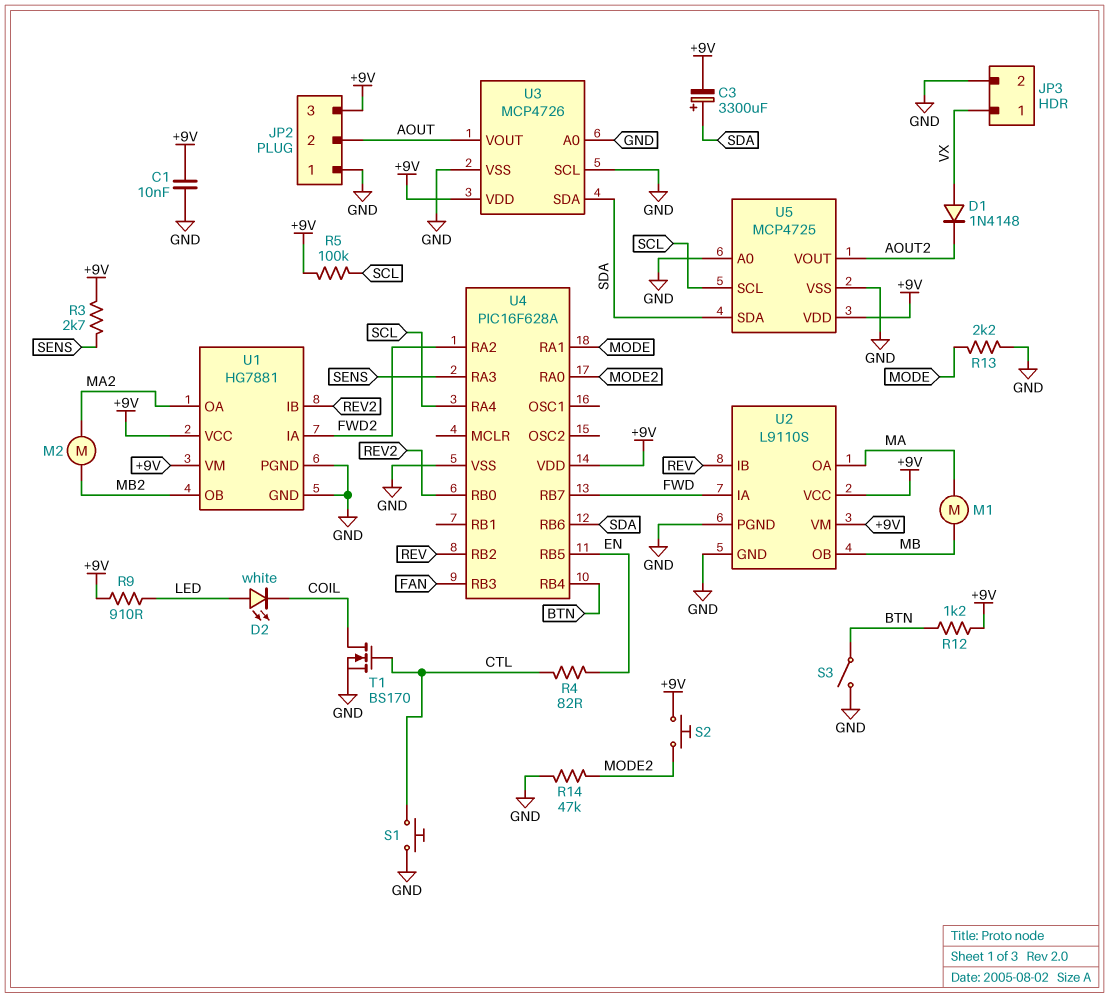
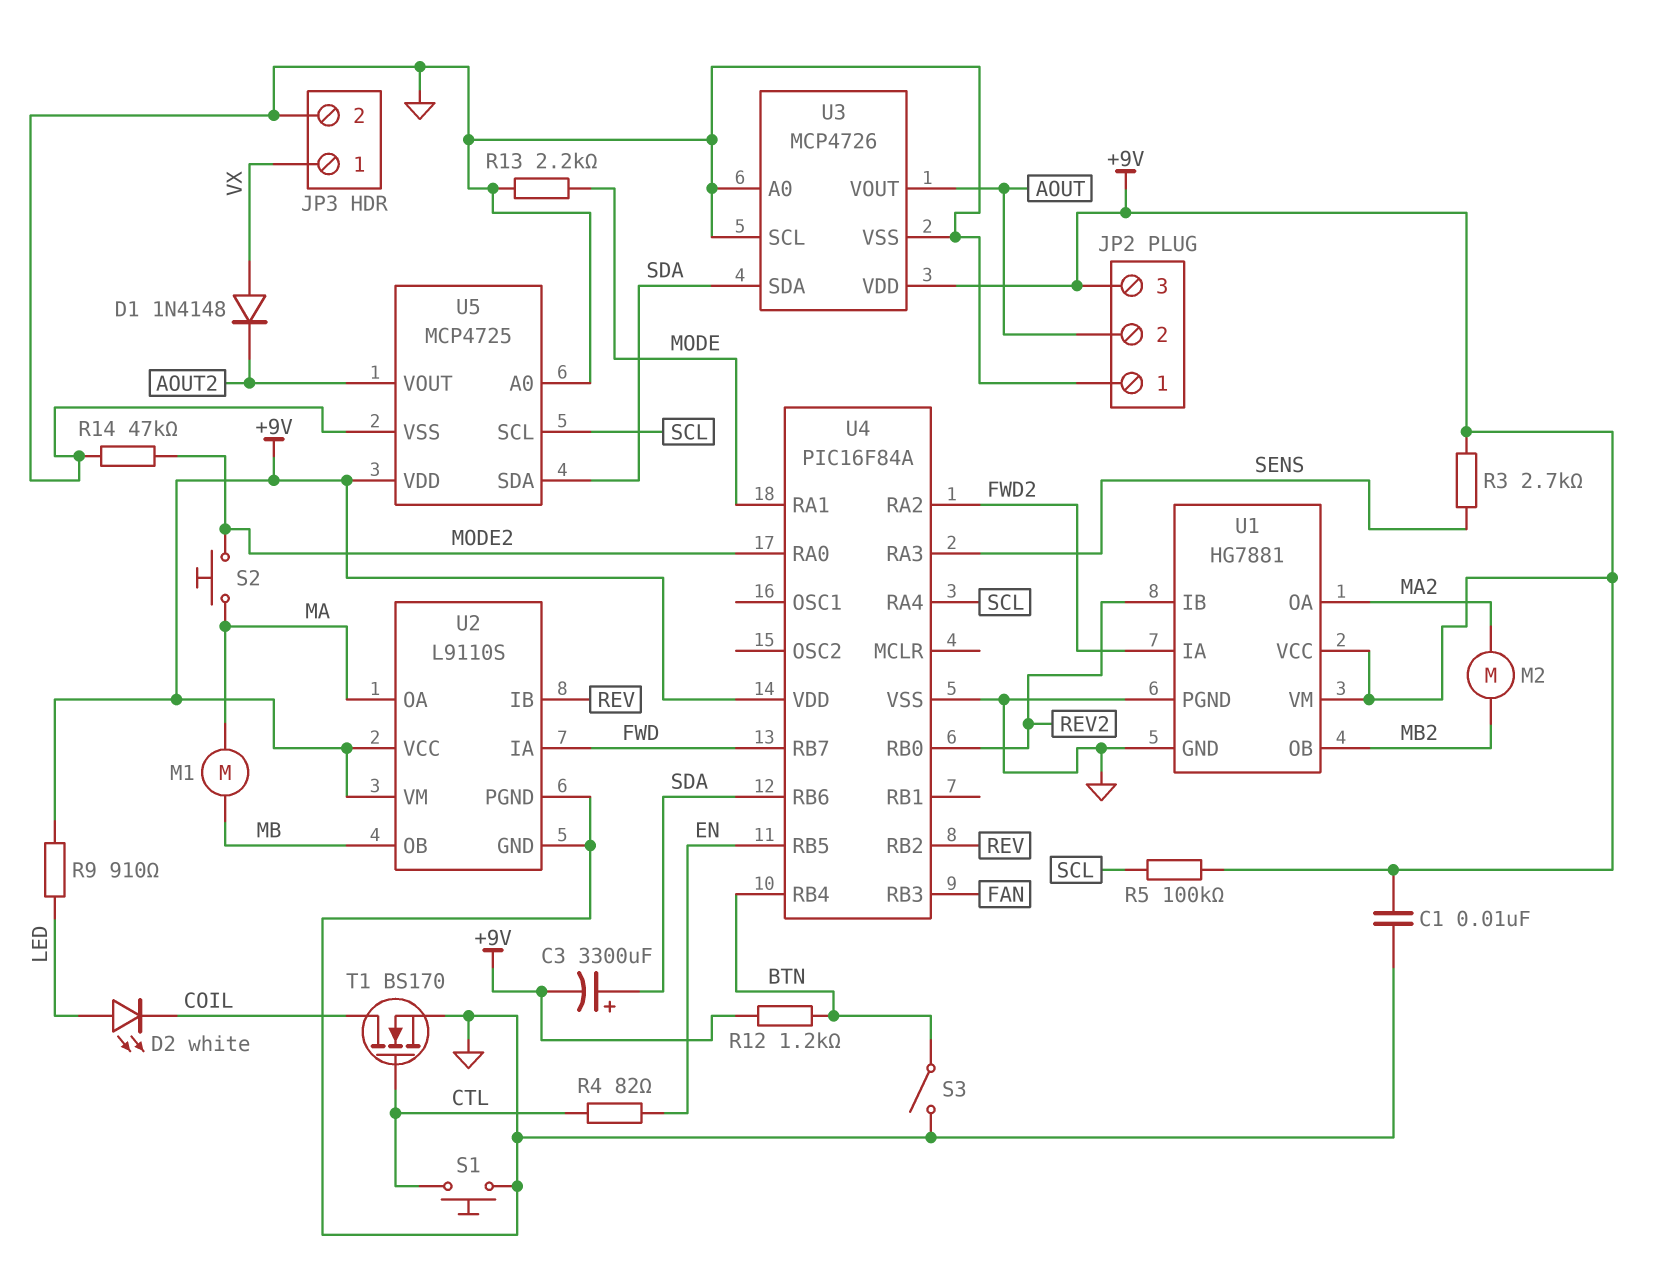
S2: button (+9V, MODE2) -> button (MA, MODE2)
U4: PIC16F628A -> PIC16F84A

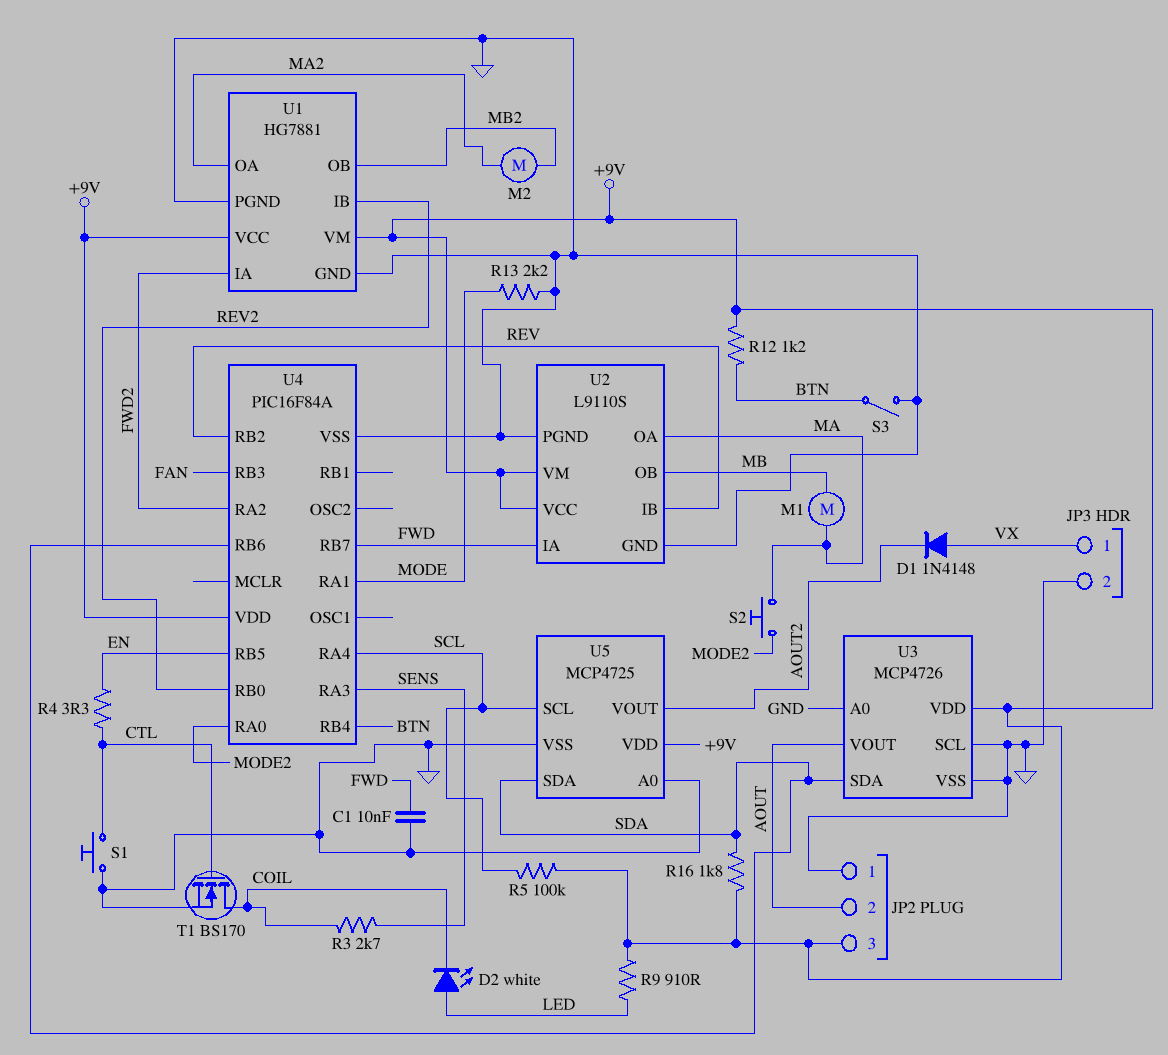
C1: 10nF (+9V, GND) -> 10nF (FWD, GND)
C3: 3300uF (plus SDA, minus +9V) -> none
R3: 2.7k (+9V, SENS) -> 2.7k (COIL, SENS)
R4: 82 (CTL, EN) -> 3.3 (CTL, EN)
R14: 47k (GND, MODE2) -> none
R16: none -> 1.8k (+9V, SDA)

